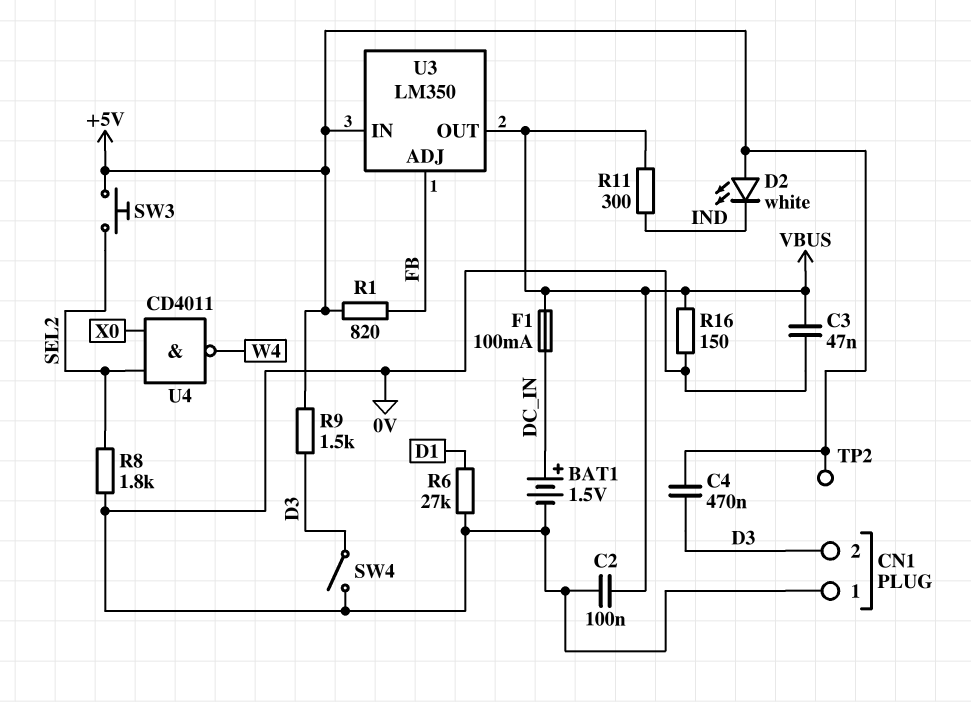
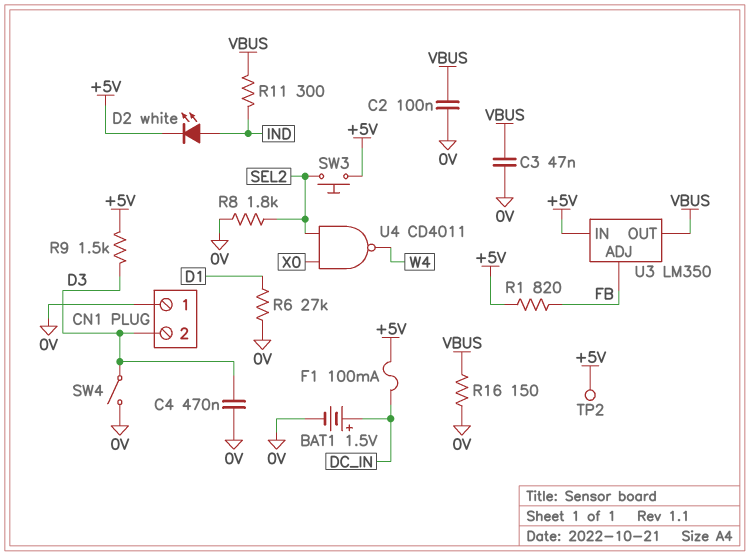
C4: 470nF (+5V, D3) -> 470nF (0V, D3)
D2: LED white (A +5V, K IND) -> LED white (A IND, K +5V)
F1: 100mA (DC_IN, VBUS) -> 100mA (+5V, DC_IN)

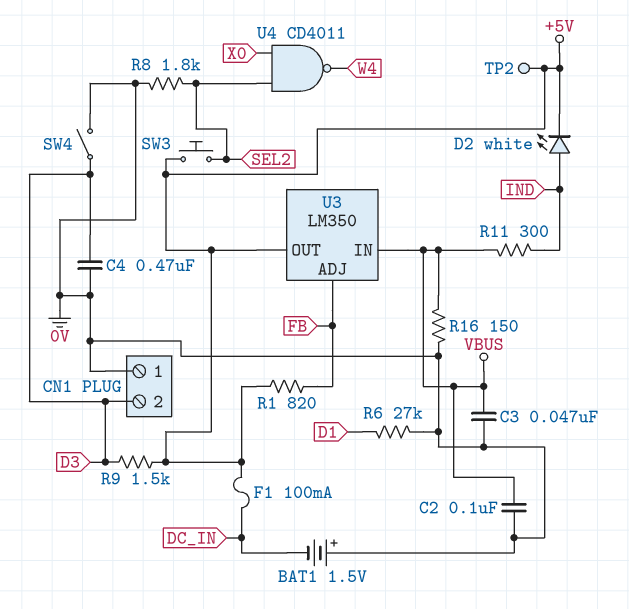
BAT1: 1.5V (plus DC_IN, minus 0V) -> 1.5V (plus 0V, minus DC_IN)
U3 pin IN: +5V -> VBUS
U3 pin OUT: VBUS -> +5V

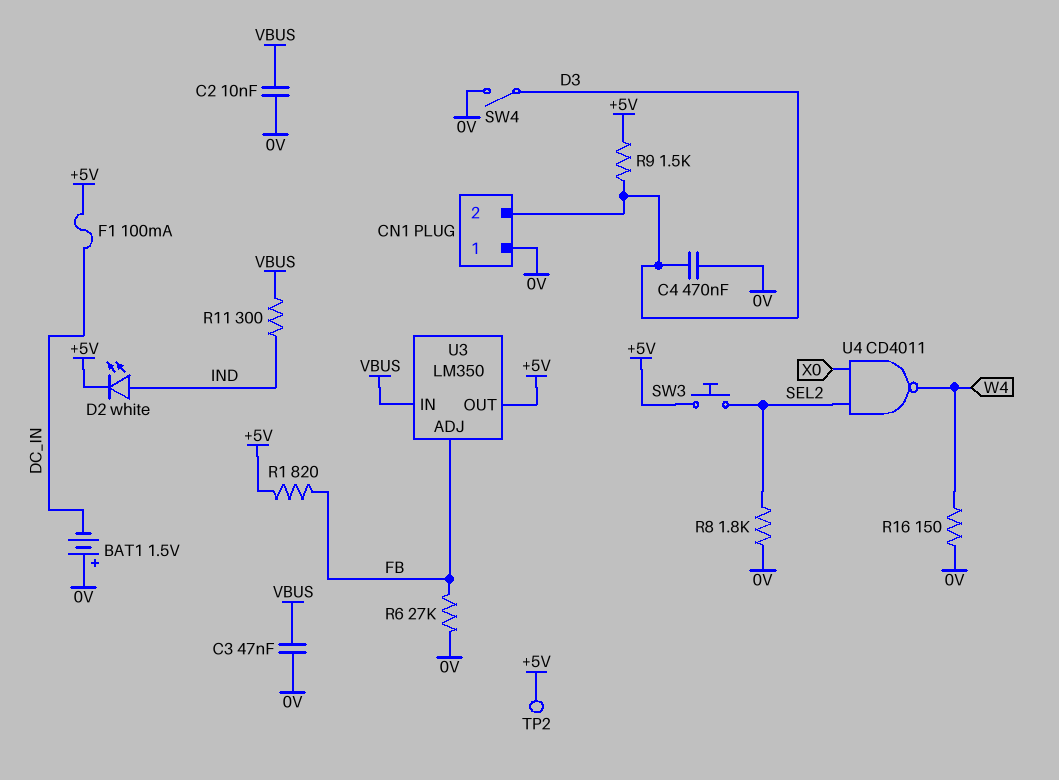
C2: 100nF (0V, VBUS) -> 10nF (0V, VBUS)
R6: 27k (0V, D1) -> 27k (0V, FB)
R16: 150 (0V, VBUS) -> 150 (0V, W4)

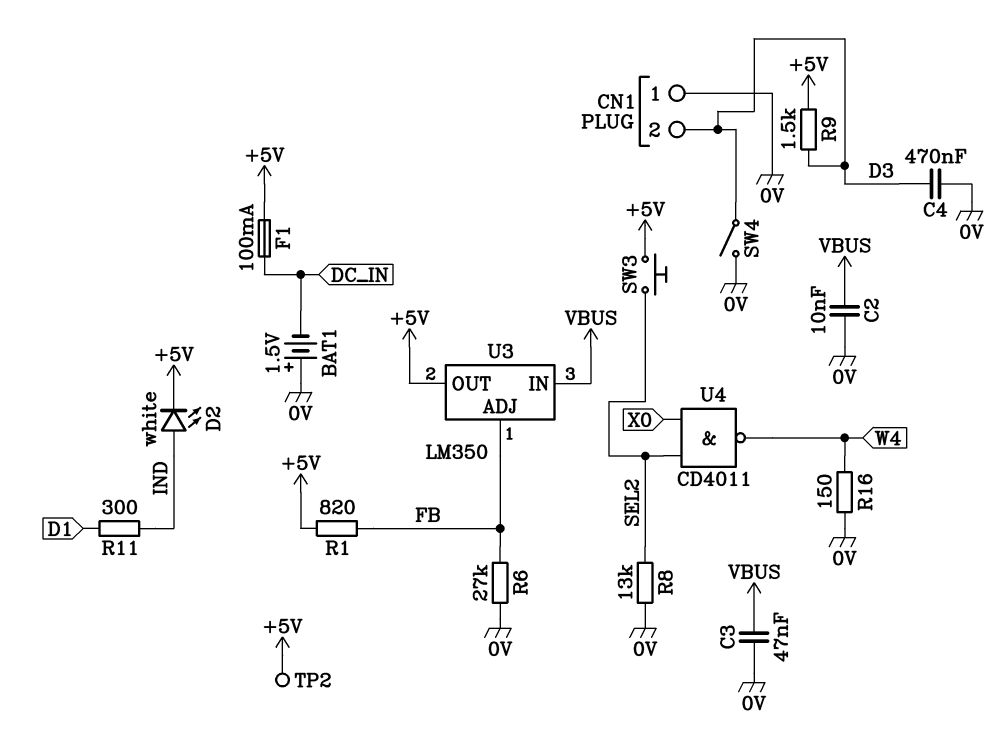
R8: 1.8k (0V, SEL2) -> 13k (0V, SEL2)
R11: 300 (IND, VBUS) -> 300 (D1, IND)

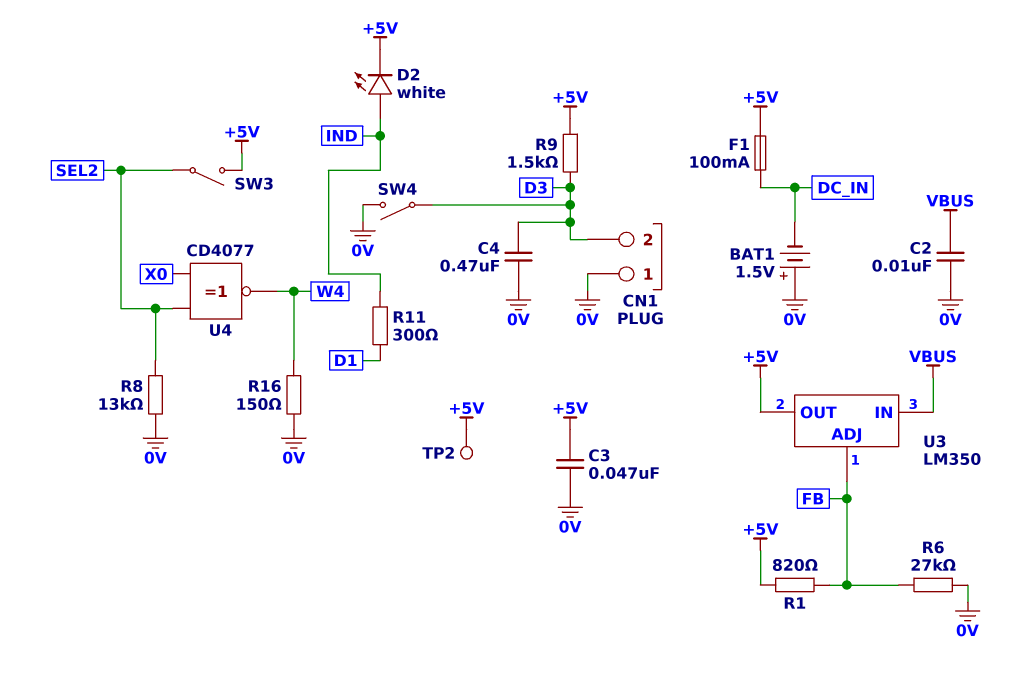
C3: 47nF (0V, VBUS) -> 47nF (+5V, 0V)
SW3: button (+5V, SEL2) -> switch (+5V, SEL2)
U4: NAND CD4011 (in SEL2, in X0, out W4) -> XNOR CD4077 (in SEL2, in X0, out W4)

